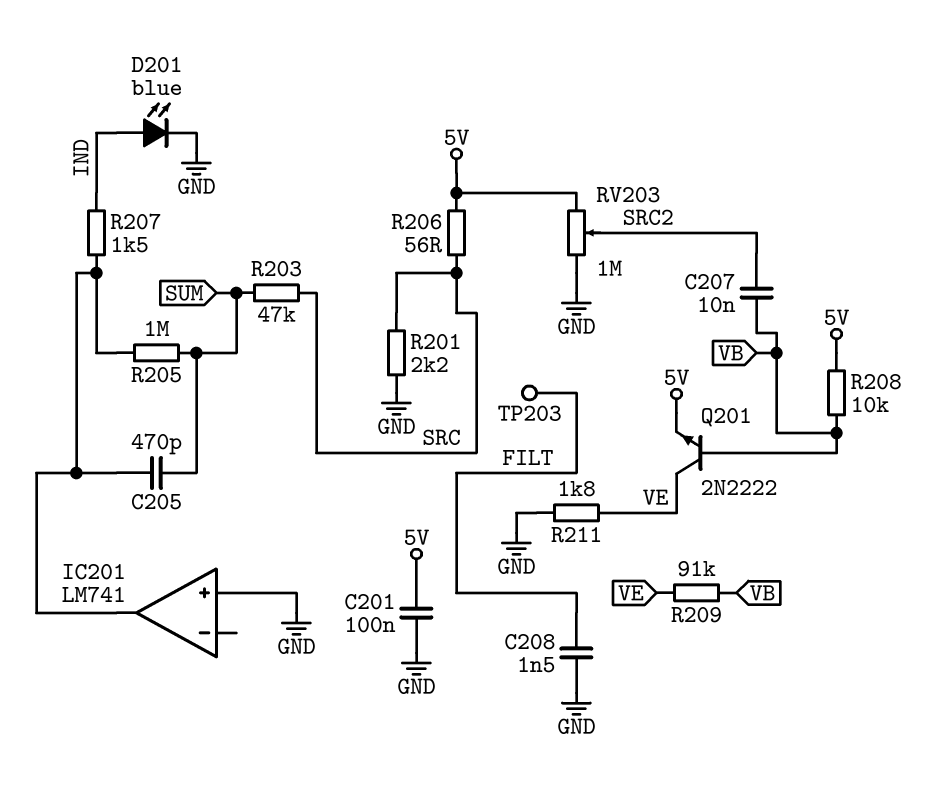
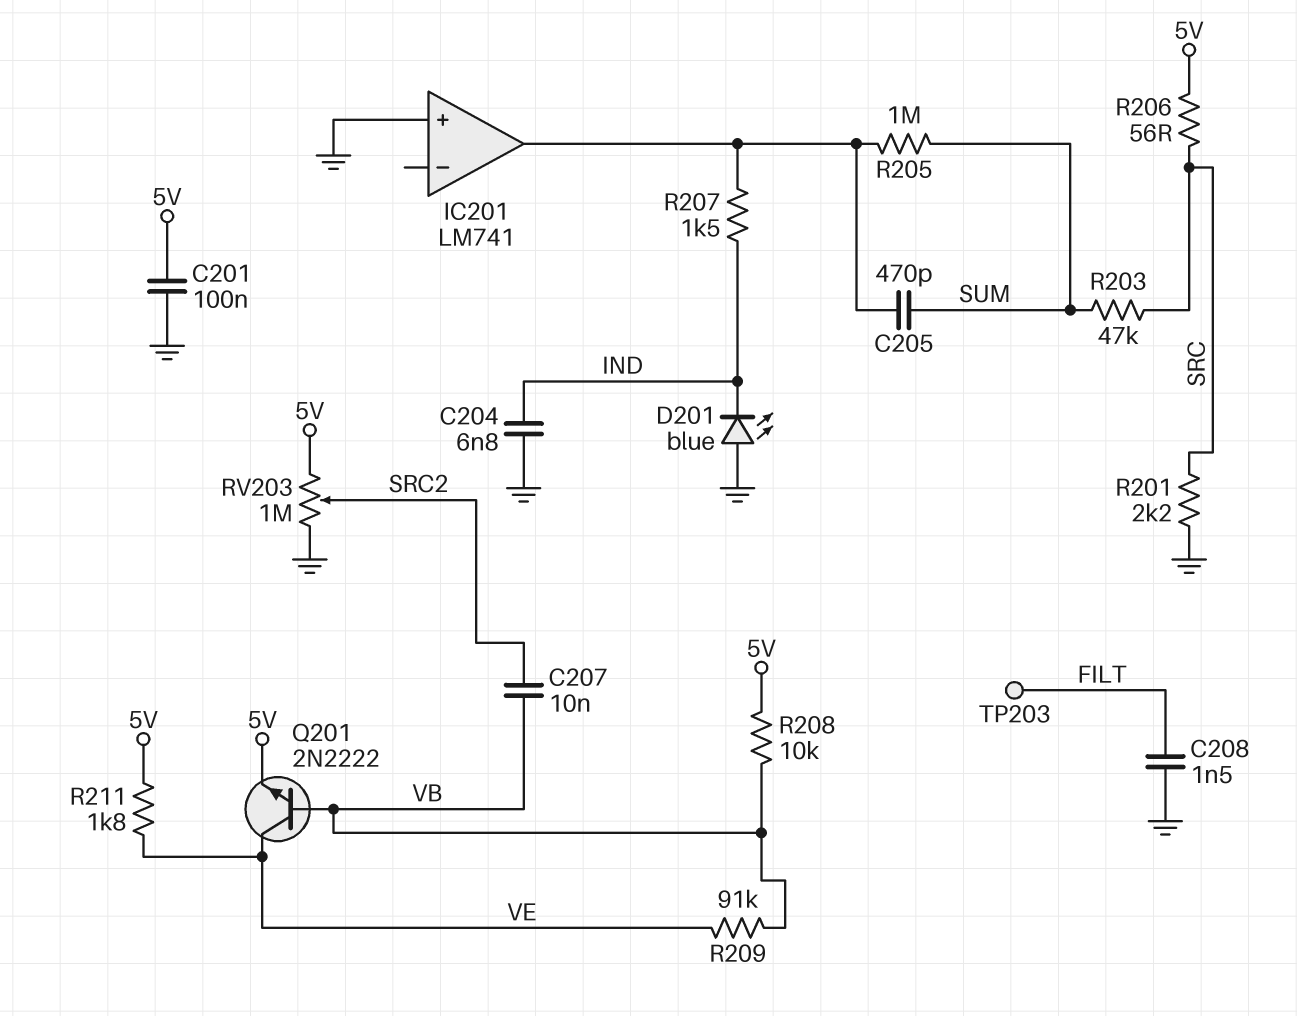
C204: none -> 6.8nF (GND, IND)
D201: LED blue (A IND, K GND) -> LED blue (A GND, K IND)
R211: 1.8k (GND, VE) -> 1.8k (5V, VE)

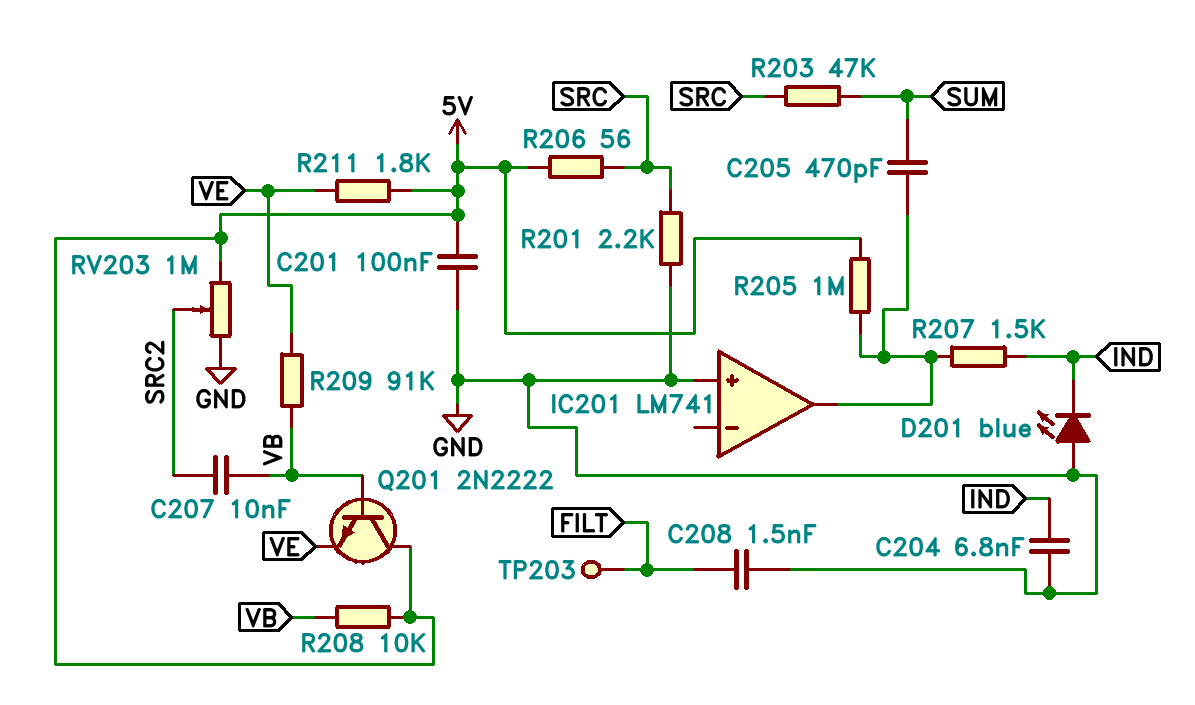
Q201: NPN 2N2222 (B VB, C VE, E 5V) -> NPN 2N2222 (B VB, C 5V, E VE)
R205: 1M (IC201/out, SUM) -> 1M (5V, IC201/out)

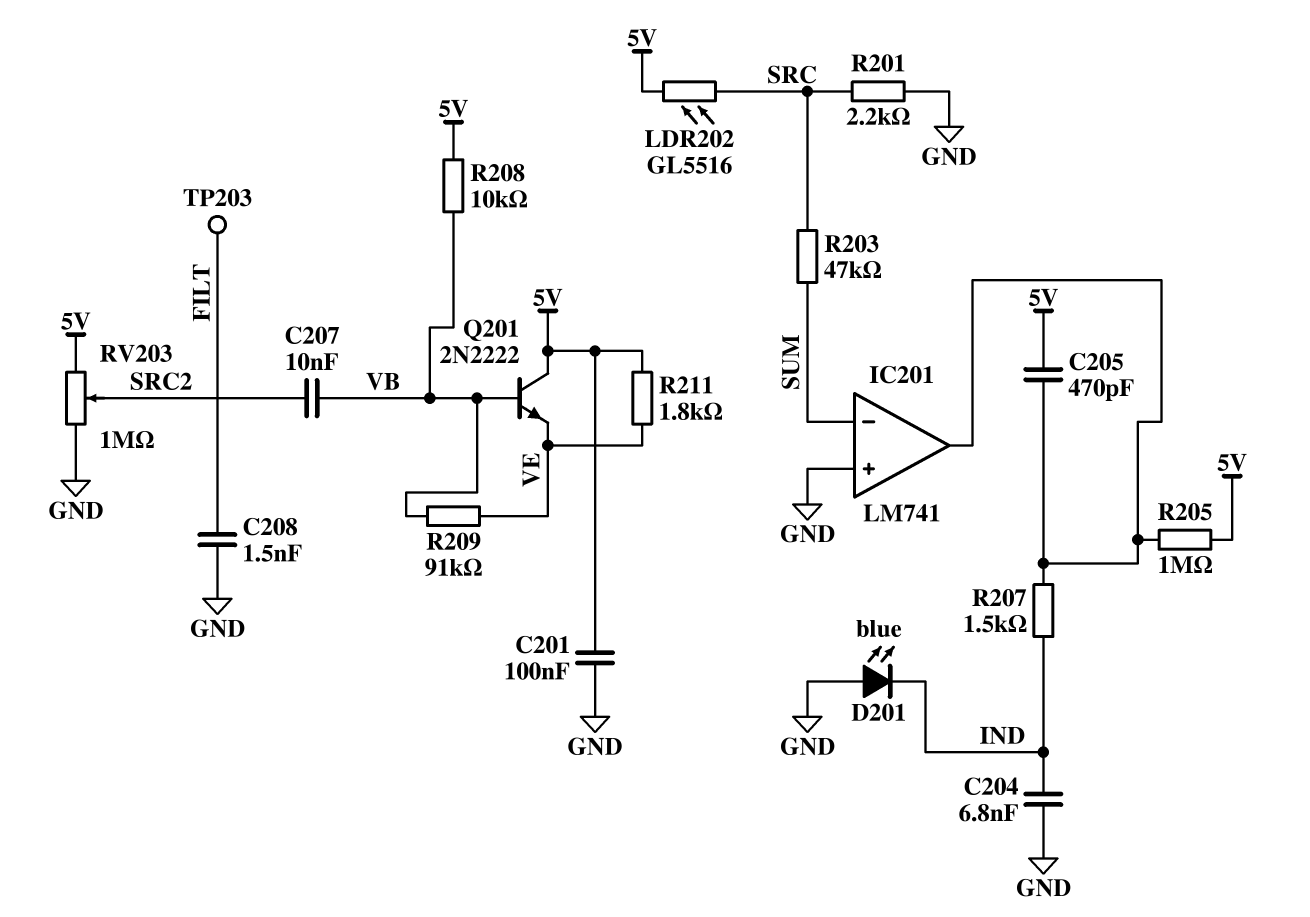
C205: 470pF (IC201/out, SUM) -> 470pF (5V, IC201/out)
IC201 pin in-: none -> SUM
LDR202: none -> GL5516 (5V, SRC)
R206: 56 (5V, SRC) -> none

